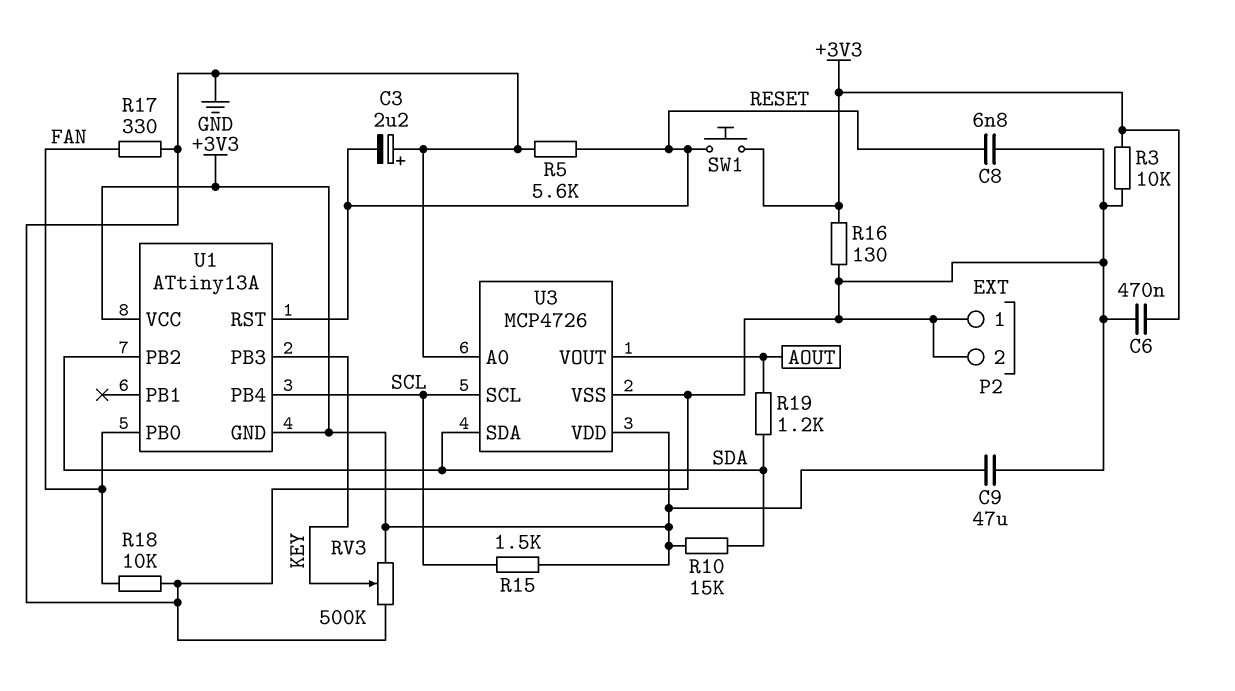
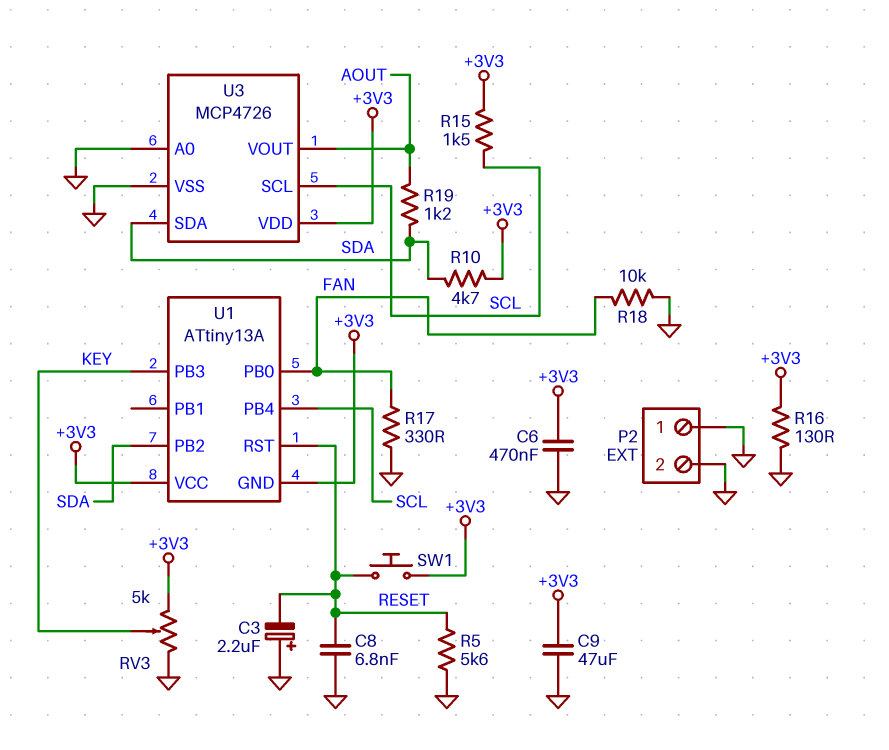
R3: 10k (+3V3, GND) -> none
R10: 15k (+3V3, SDA) -> 4.7k (+3V3, SDA)
RV3: 500k (+3V3, GND, wiper KEY) -> 5k (+3V3, GND, wiper KEY)

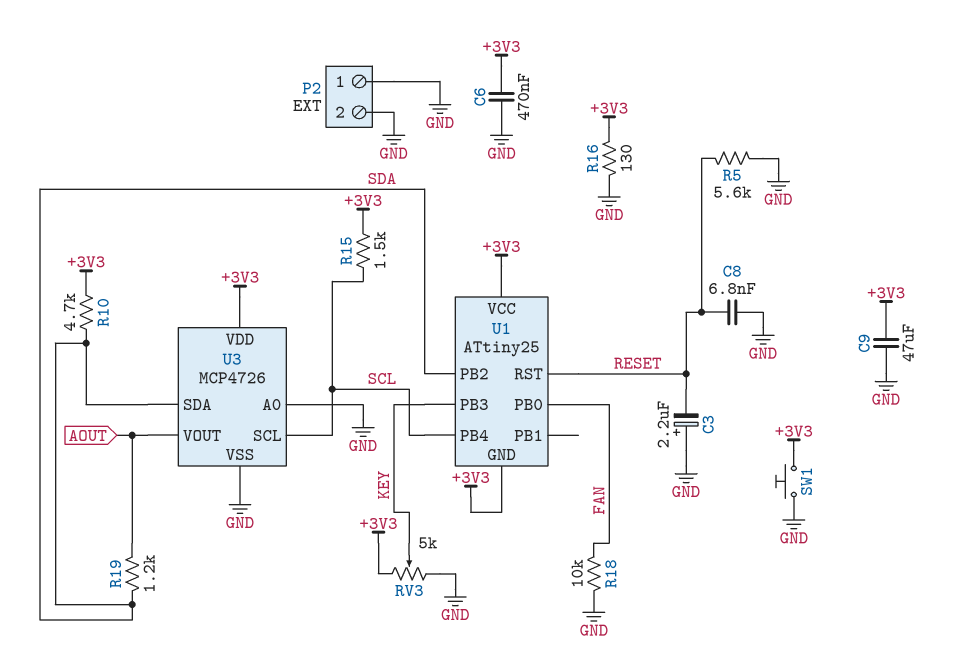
R17: 330 (FAN, GND) -> none
SW1: button (+3V3, RESET) -> button (+3V3, GND)
U1: ATtiny13A -> ATtiny25

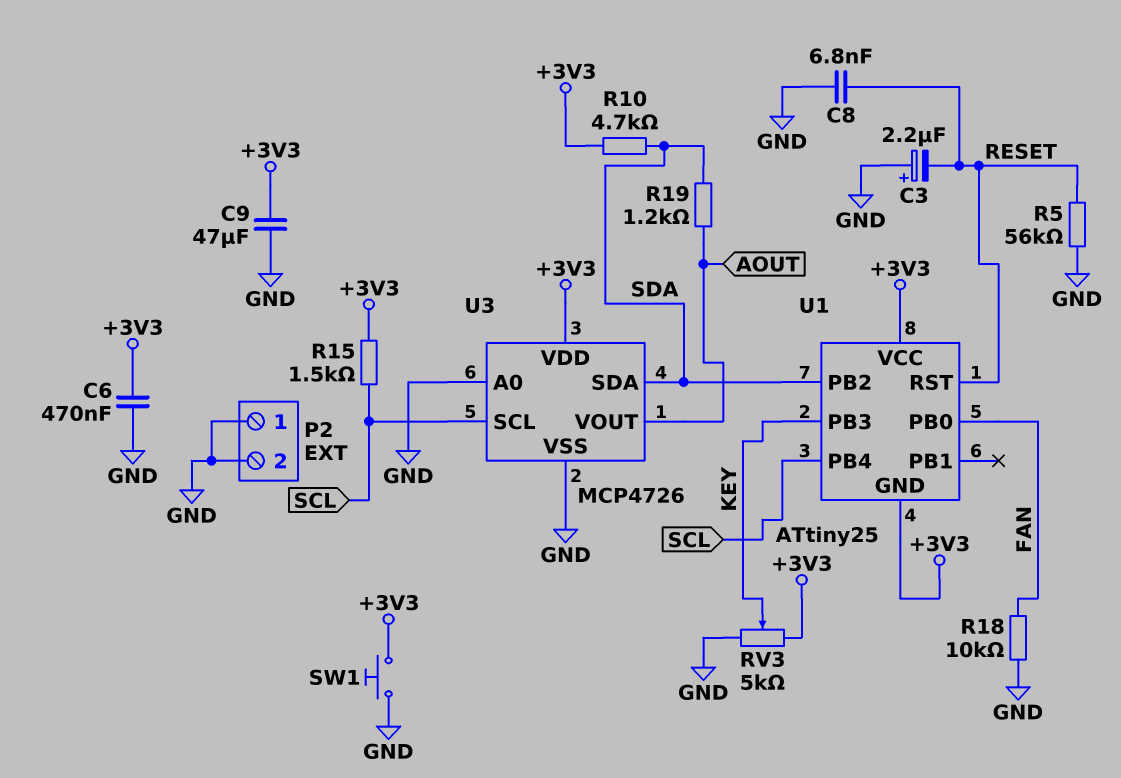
R5: 5.6k (GND, RESET) -> 56k (GND, RESET)
R16: 130 (+3V3, GND) -> none

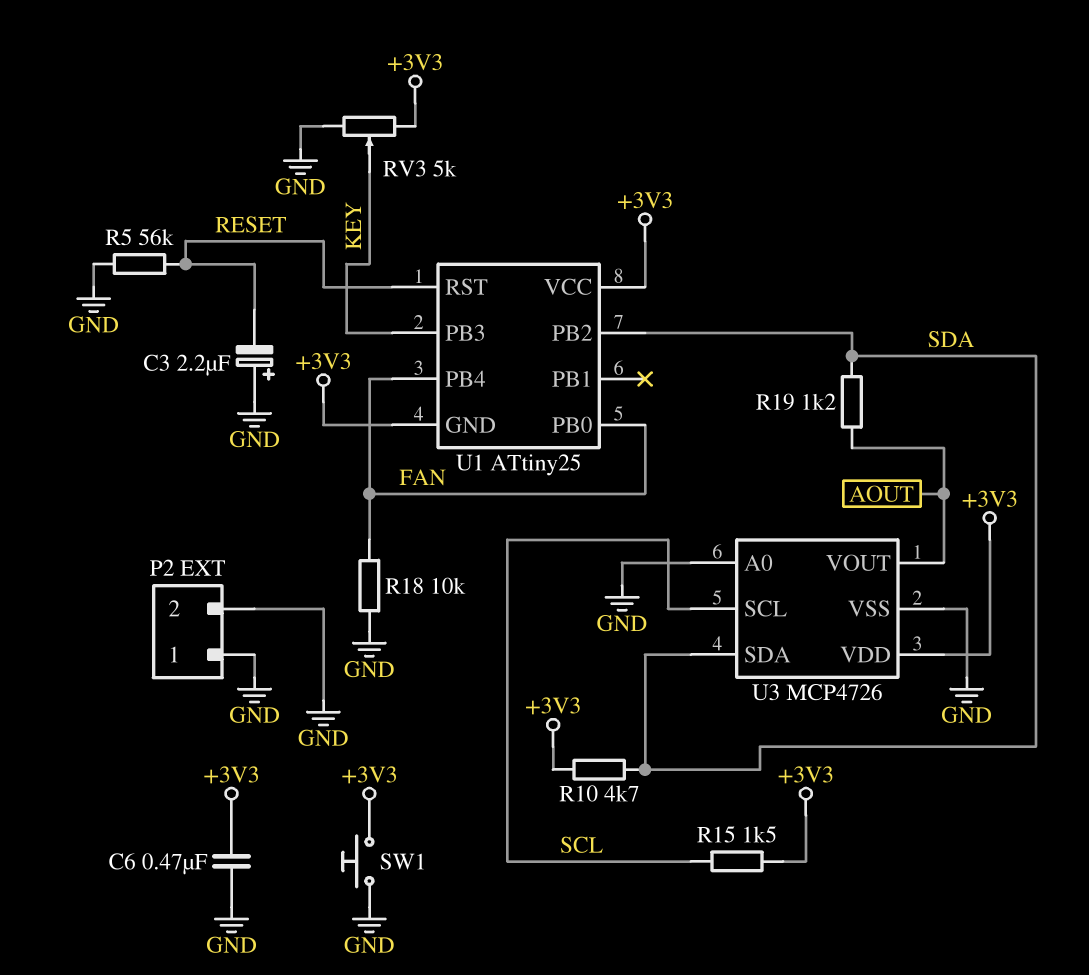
C8: 6.8nF (GND, RESET) -> none
C9: 47uF (+3V3, GND) -> none
U1 pin PB4: SCL -> FAN

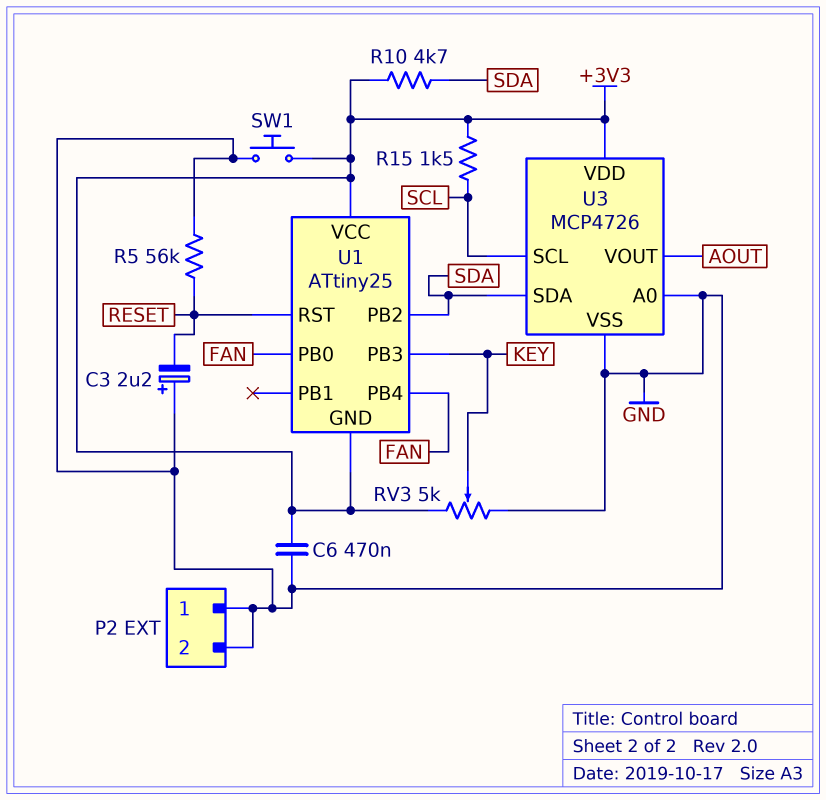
R18: 10k (FAN, GND) -> none
R19: 1.2k (AOUT, SDA) -> none

